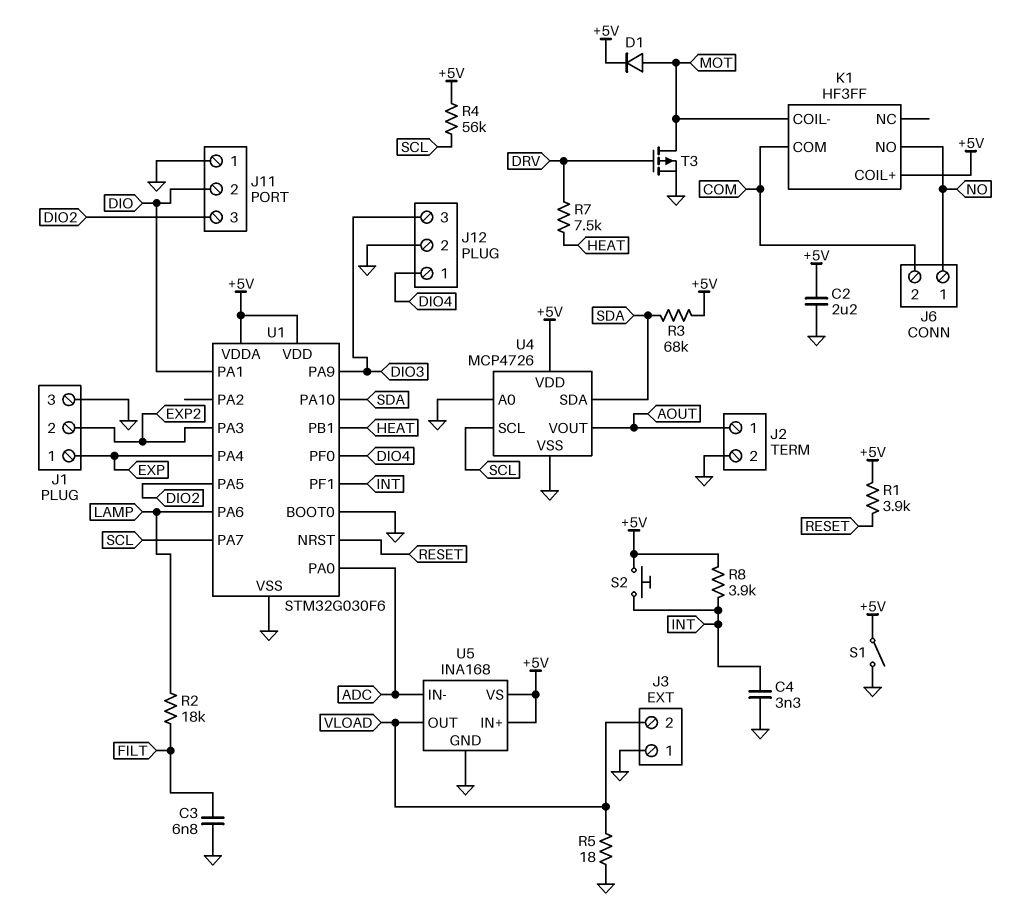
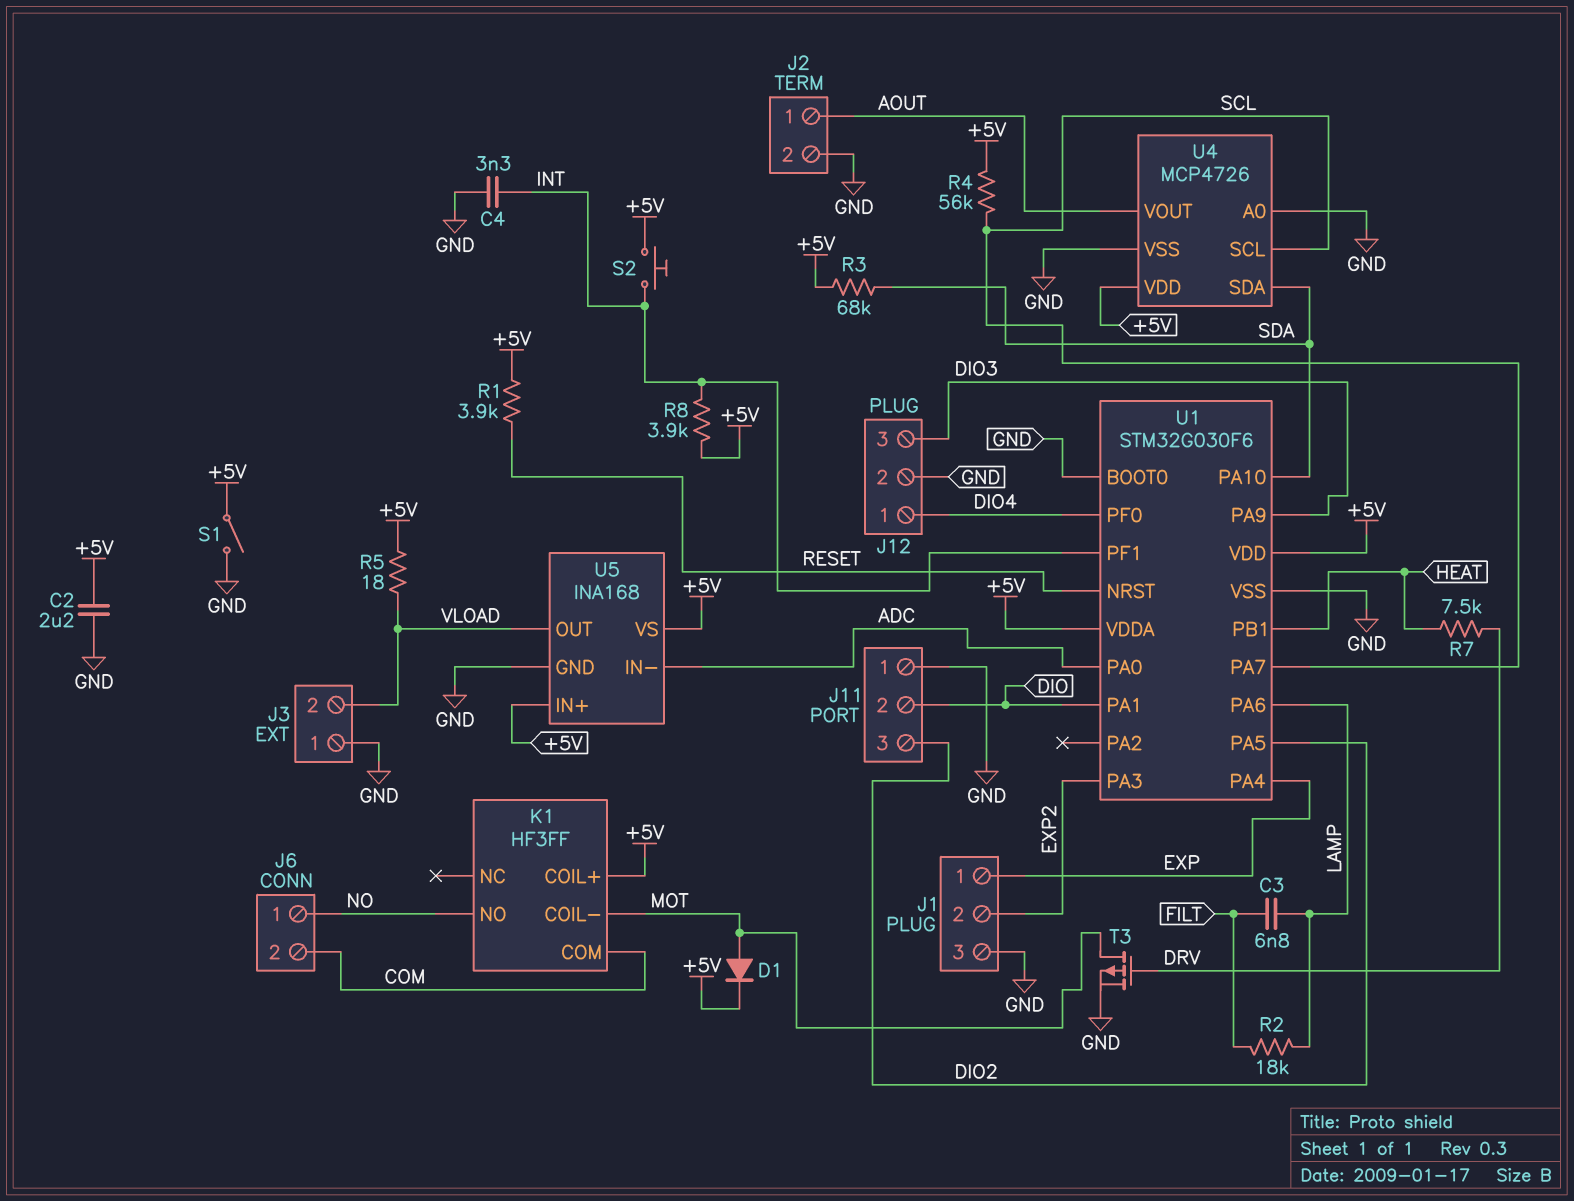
C3: 6.8nF (FILT, GND) -> 6.8nF (FILT, LAMP)
R5: 18 (GND, VLOAD) -> 18 (+5V, VLOAD)

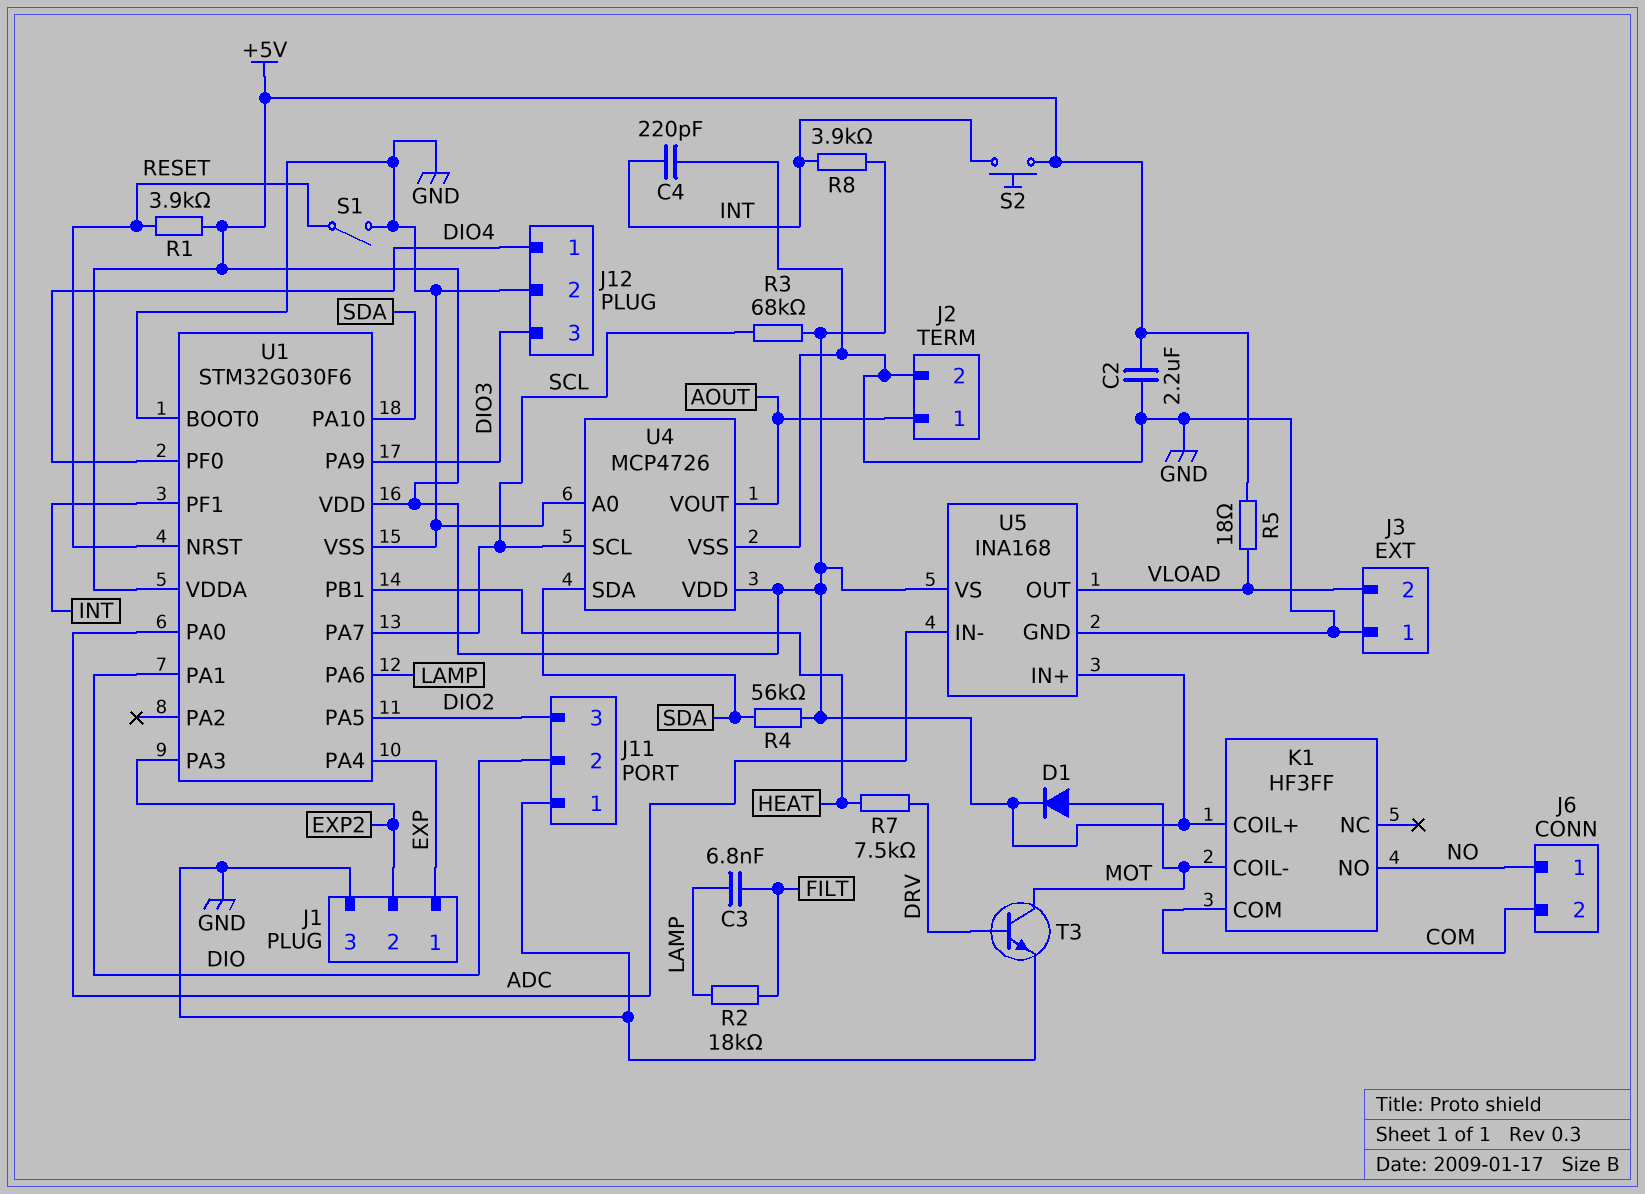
C4: 3.3nF (GND, INT) -> 220pF (GND, INT)
R3: 68k (+5V, SDA) -> 68k (+5V, SCL)
R4: 56k (+5V, SCL) -> 56k (+5V, SDA)
S1: switch (+5V, GND) -> switch (GND, RESET)
T3: PMOS (G DRV, D MOT, S GND) -> NPN (B DRV, C MOT, E GND)

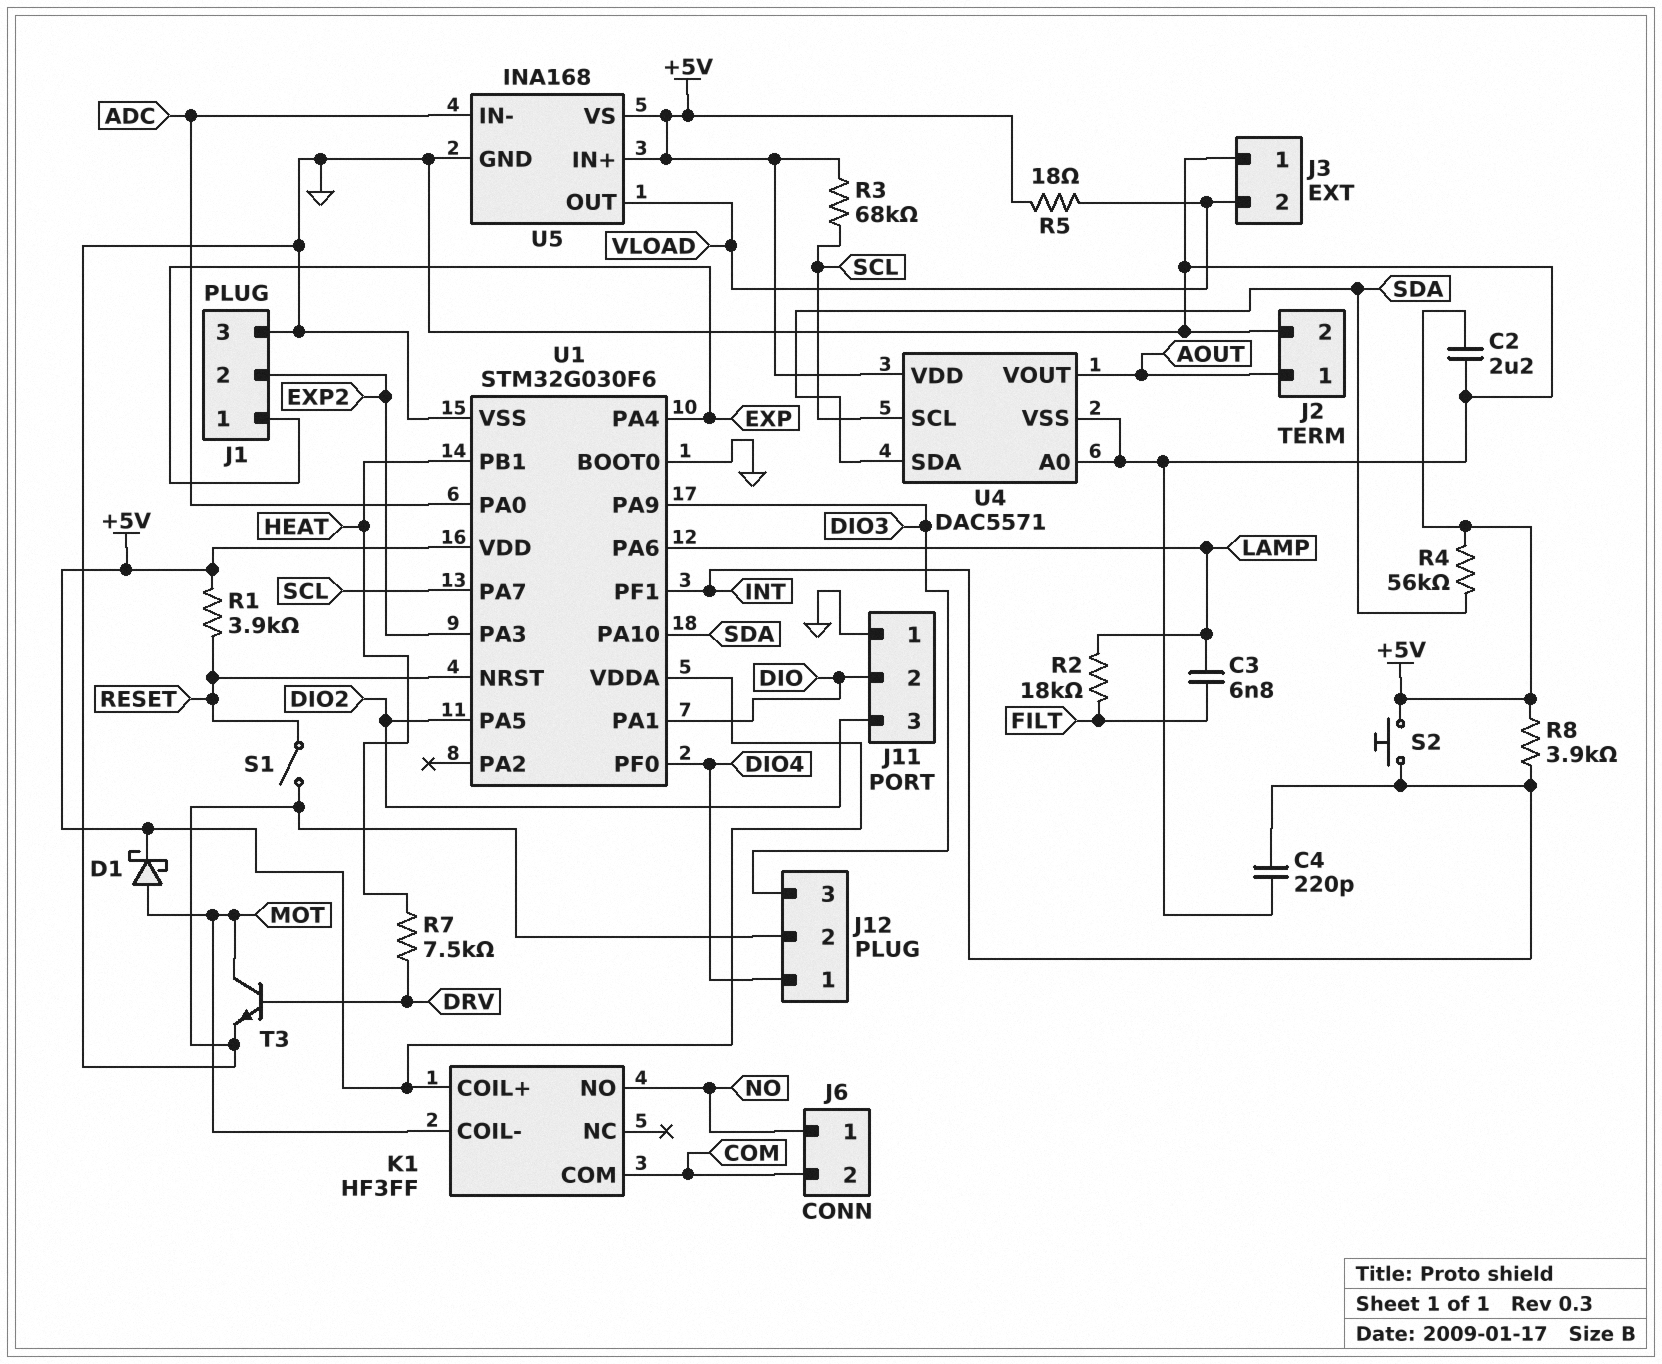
D1: diode (A MOT, K +5V) -> schottky (A MOT, K +5V)
U4: MCP4726 -> DAC5571

